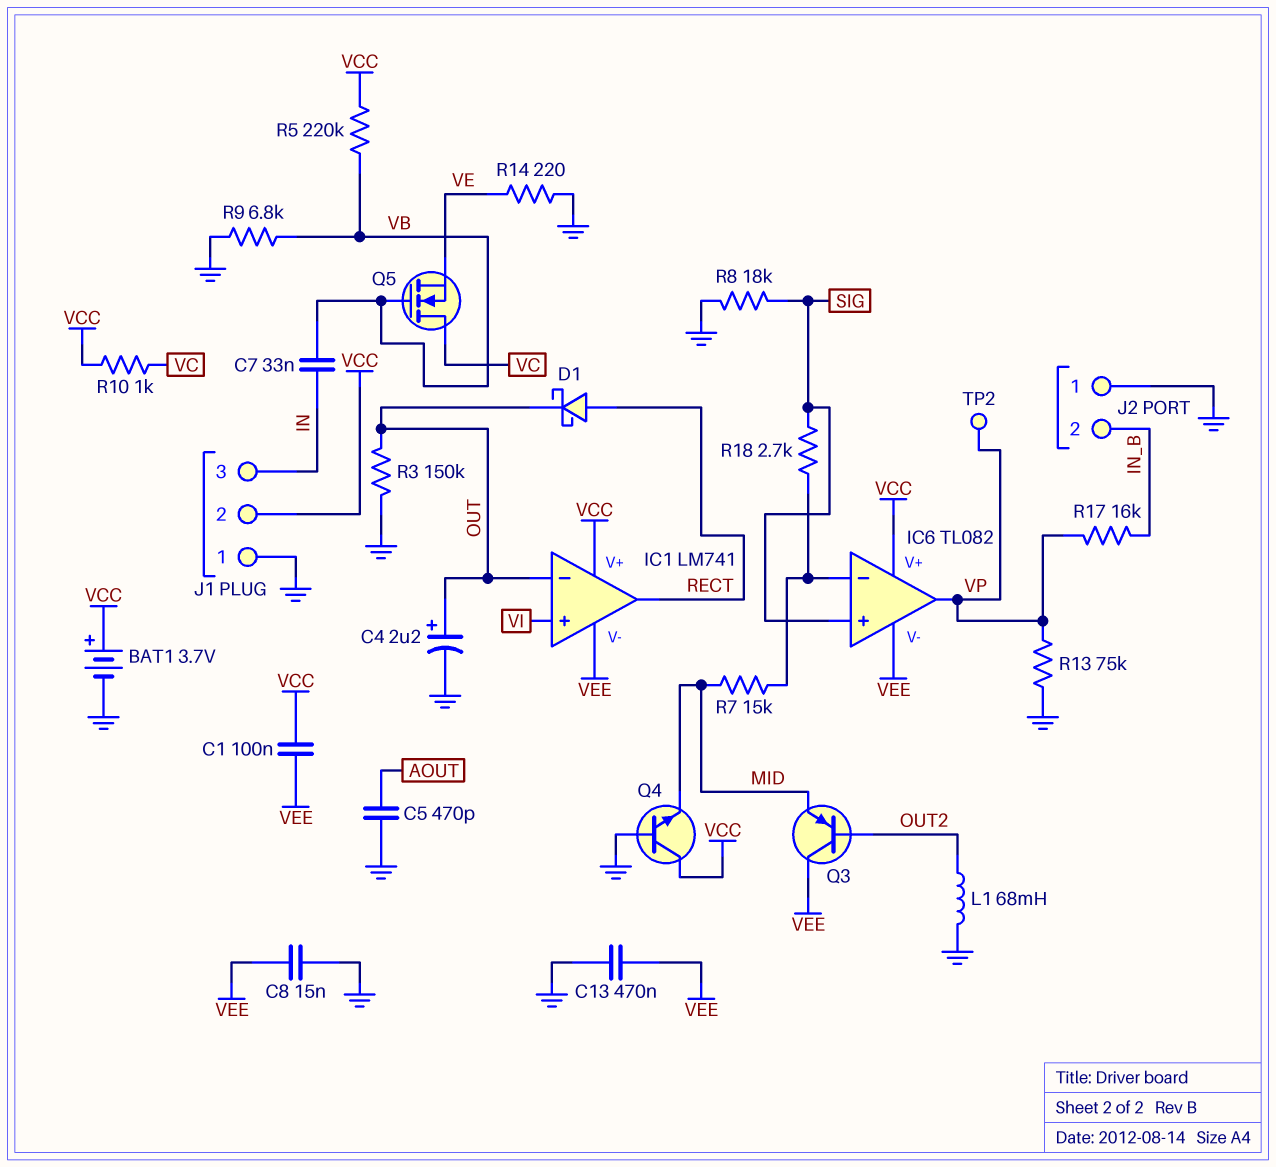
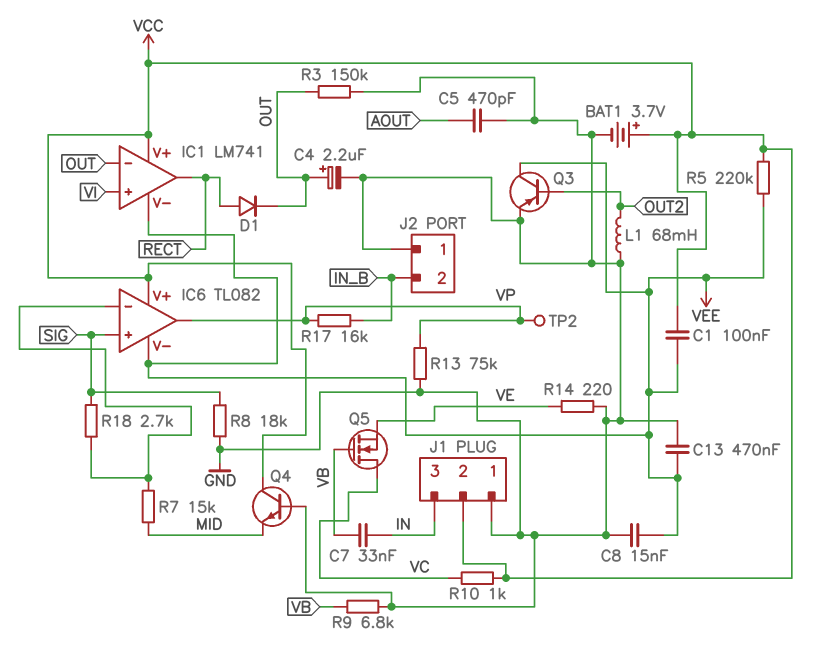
D1: schottky (A RECT, K OUT) -> diode (A RECT, K OUT)
Q3: PNP (B OUT2, C VEE, E MID) -> PNP (B OUT2, C VEE, E GND)
R5: 220k (VB, VCC) -> 220k (VCC, VEE)

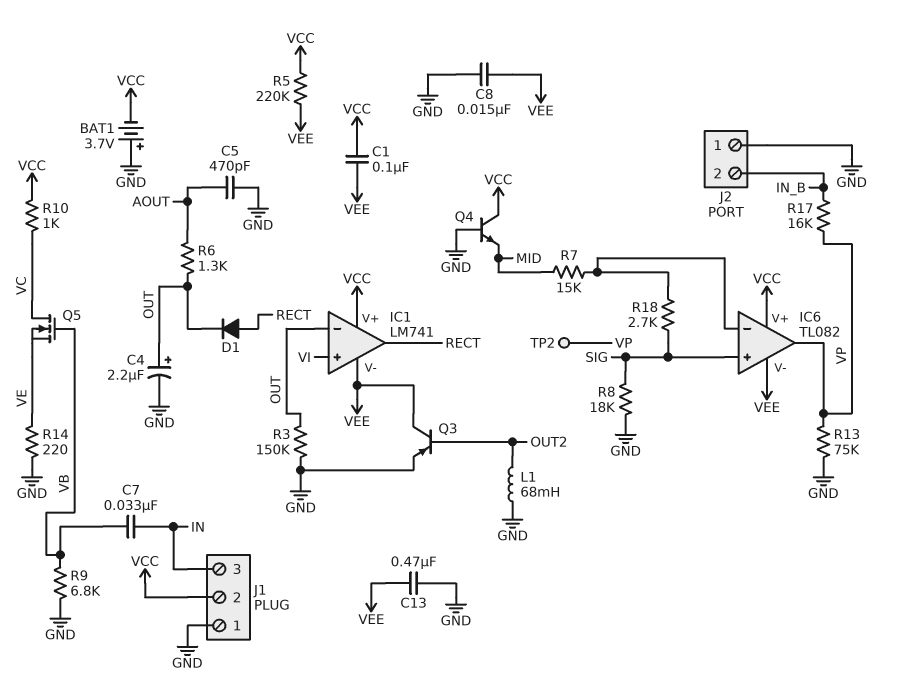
BAT1: 3.7V (plus VCC, minus GND) -> 3.7V (plus GND, minus VCC)
R6: none -> 1.3k (AOUT, OUT)

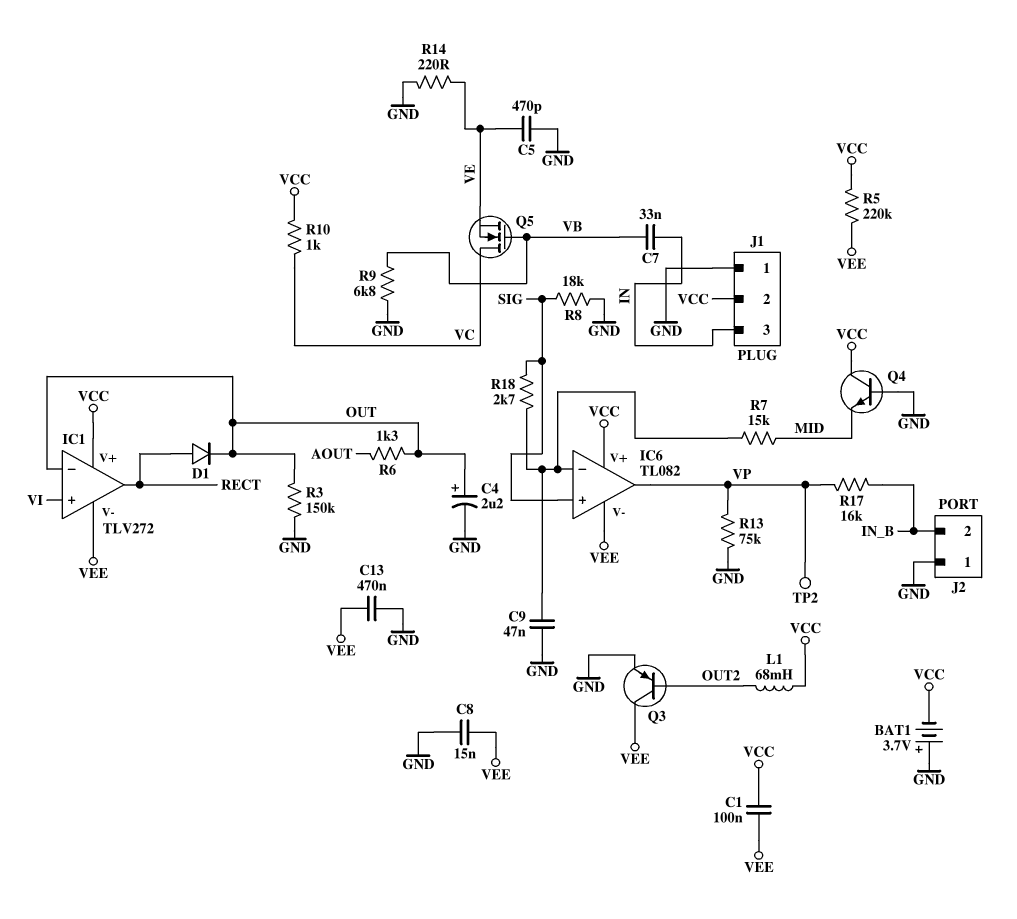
C5: 470pF (AOUT, GND) -> 470pF (GND, VE)
C9: none -> 47nF (GND, IC6/in-)
IC1: LM741 -> TLV272
L1: 68mH (GND, OUT2) -> 68mH (OUT2, VCC)

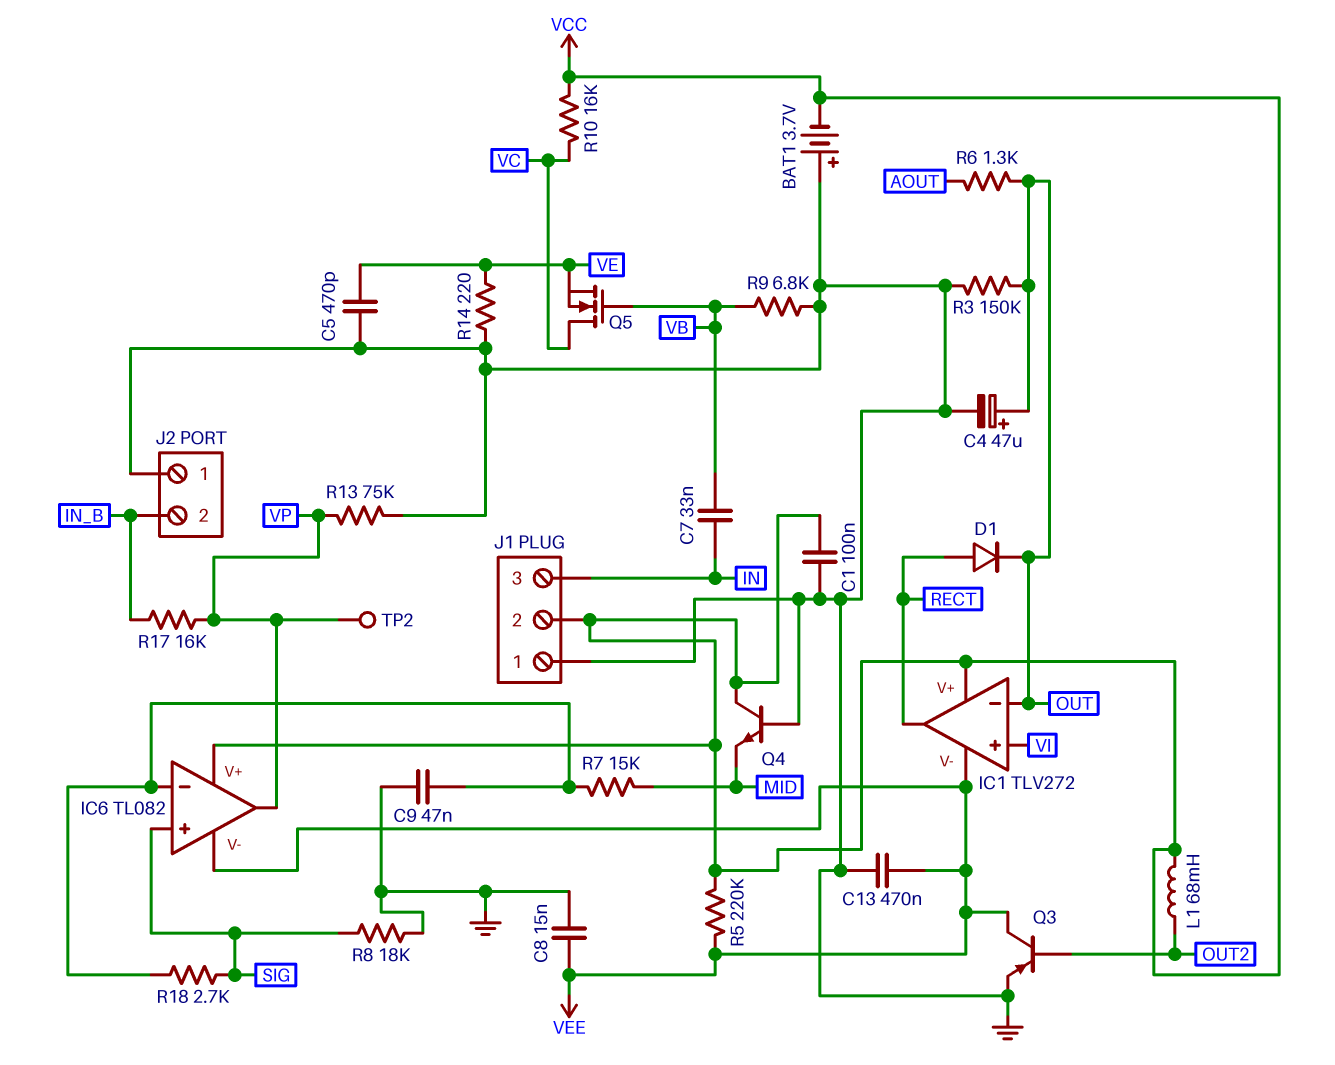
C1: 100nF (VCC, VEE) -> 100nF (GND, VCC)
C4: 2.2uF (plus OUT, minus GND) -> 47uF (plus OUT, minus GND)
R10: 1k (VC, VCC) -> 16k (VC, VCC)

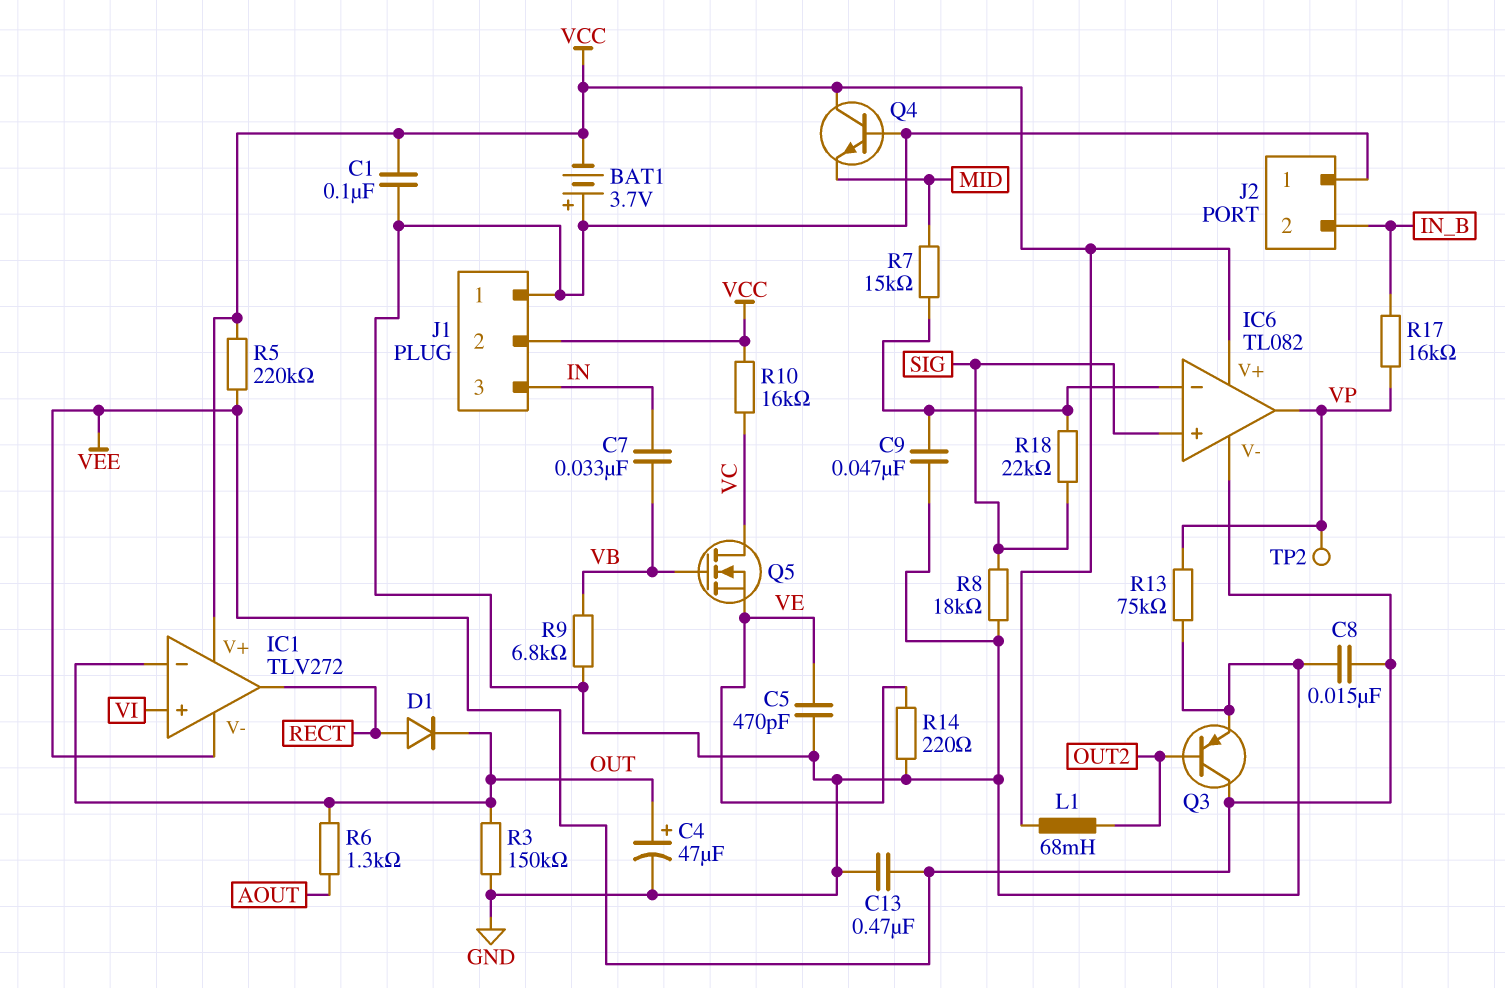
R18: 2.7k (IC6/in-, SIG) -> 22k (IC6/in-, SIG)

